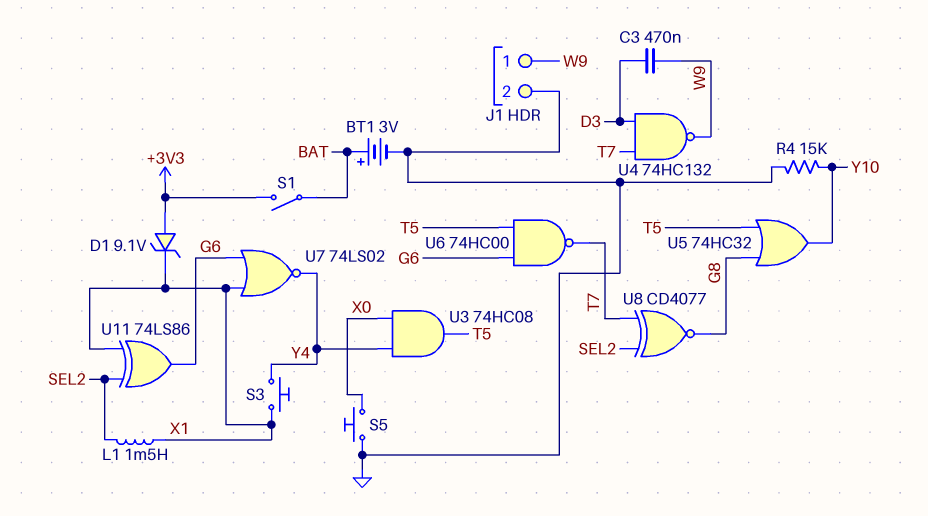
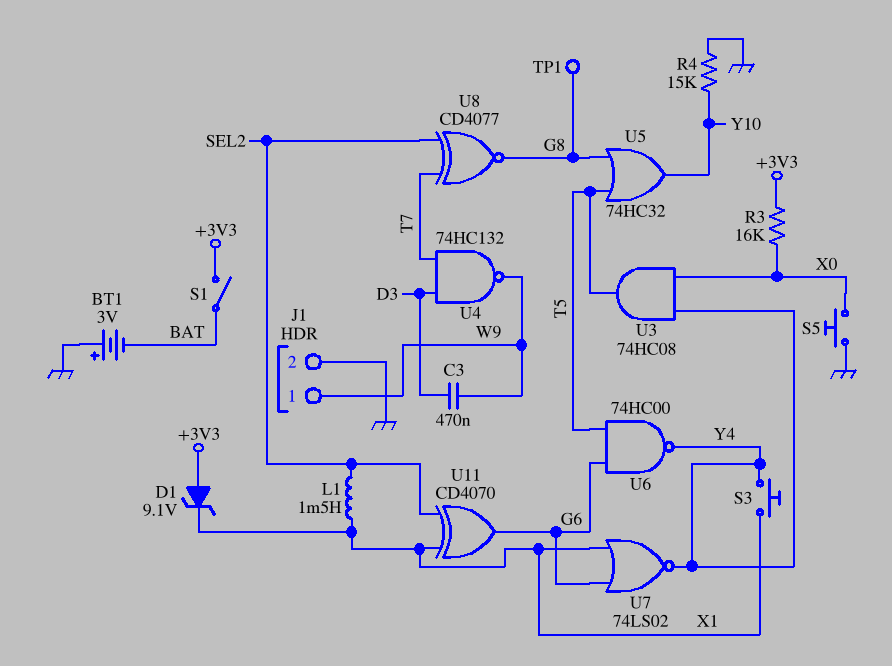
BT1: 3V (plus BAT, minus GND) -> 3V (plus GND, minus BAT)
R3: none -> 16k (+3V3, X0)
TP1: none -> test point (G8)
U6: NAND 74HC00 (in G6, in T5, out T7) -> NAND 74HC00 (in G6, in T5, out Y4)
U11: XOR 74LS86 (in SEL2, in X1, out G6) -> XOR CD4070 (in SEL2, in X1, out G6)

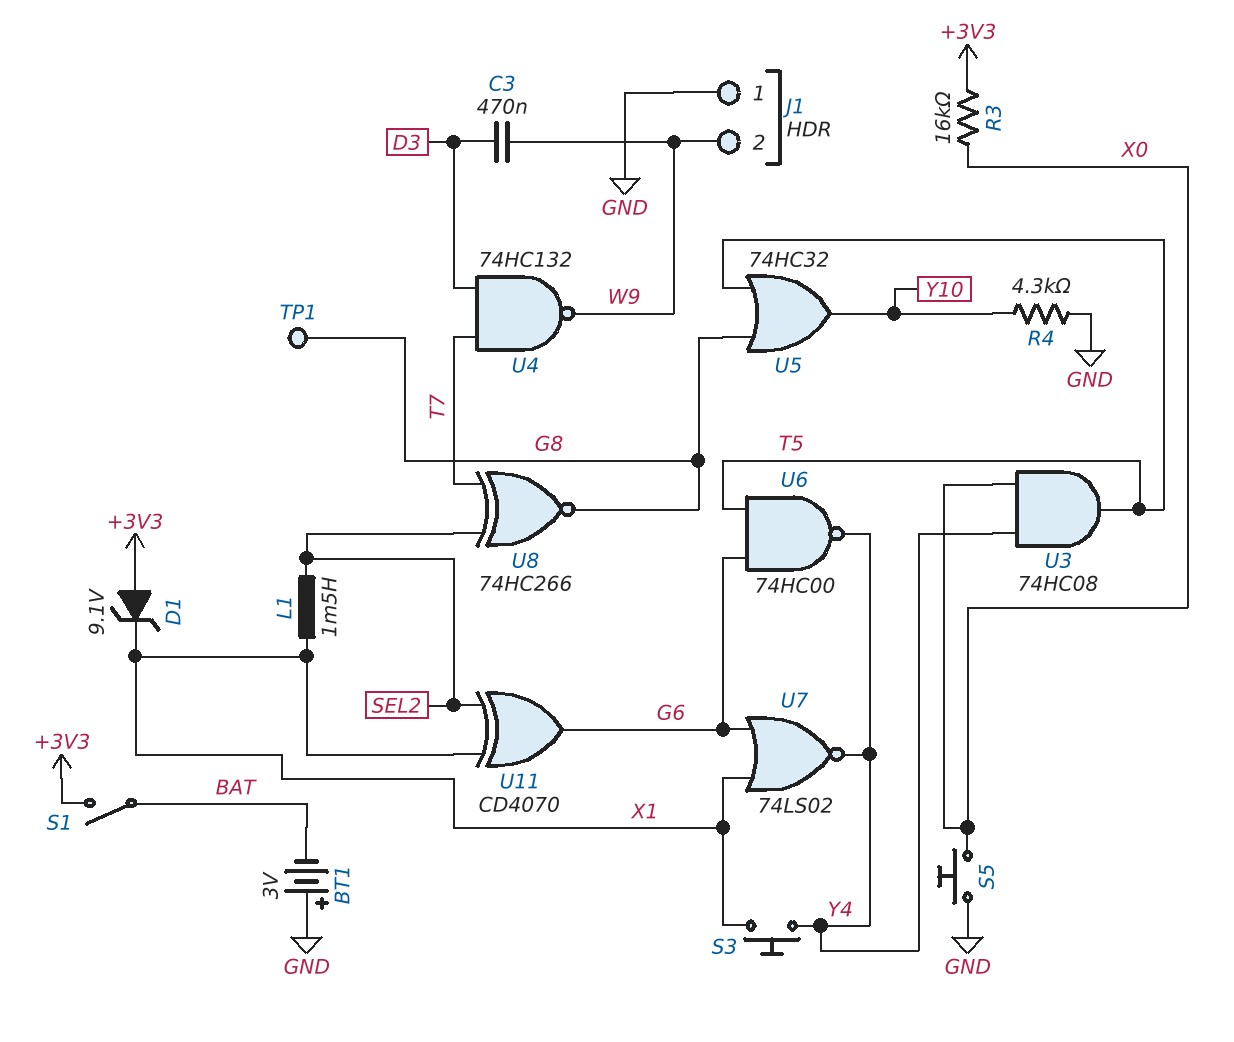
J1 pin 1: W9 -> GND
J1 pin 2: GND -> W9
R4: 15k (GND, Y10) -> 4.3k (GND, Y10)
U8: XNOR CD4077 (in SEL2, in T7, out G8) -> XNOR 74HC266 (in SEL2, in T7, out G8)

